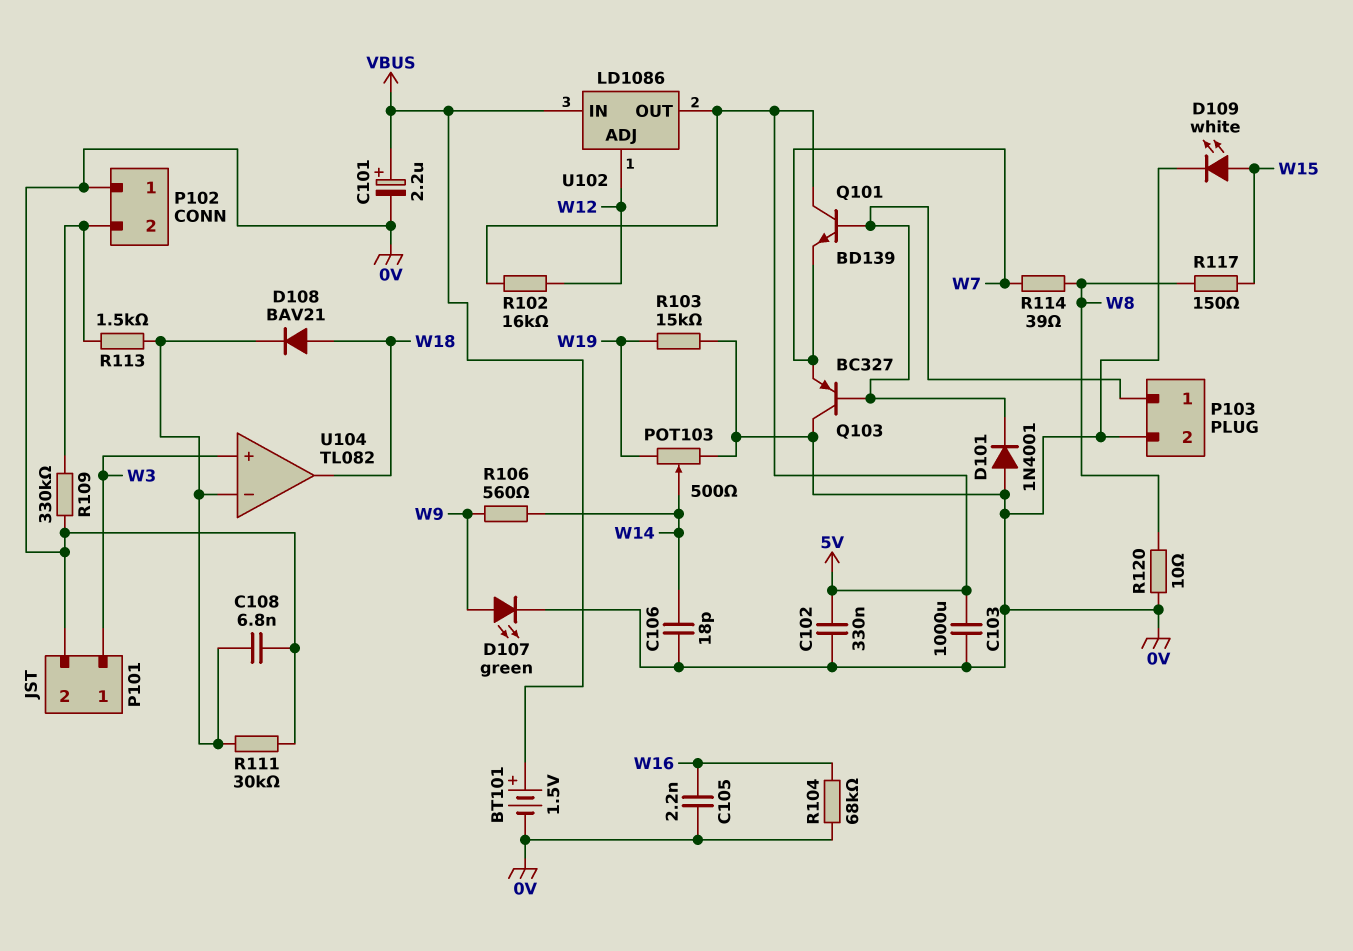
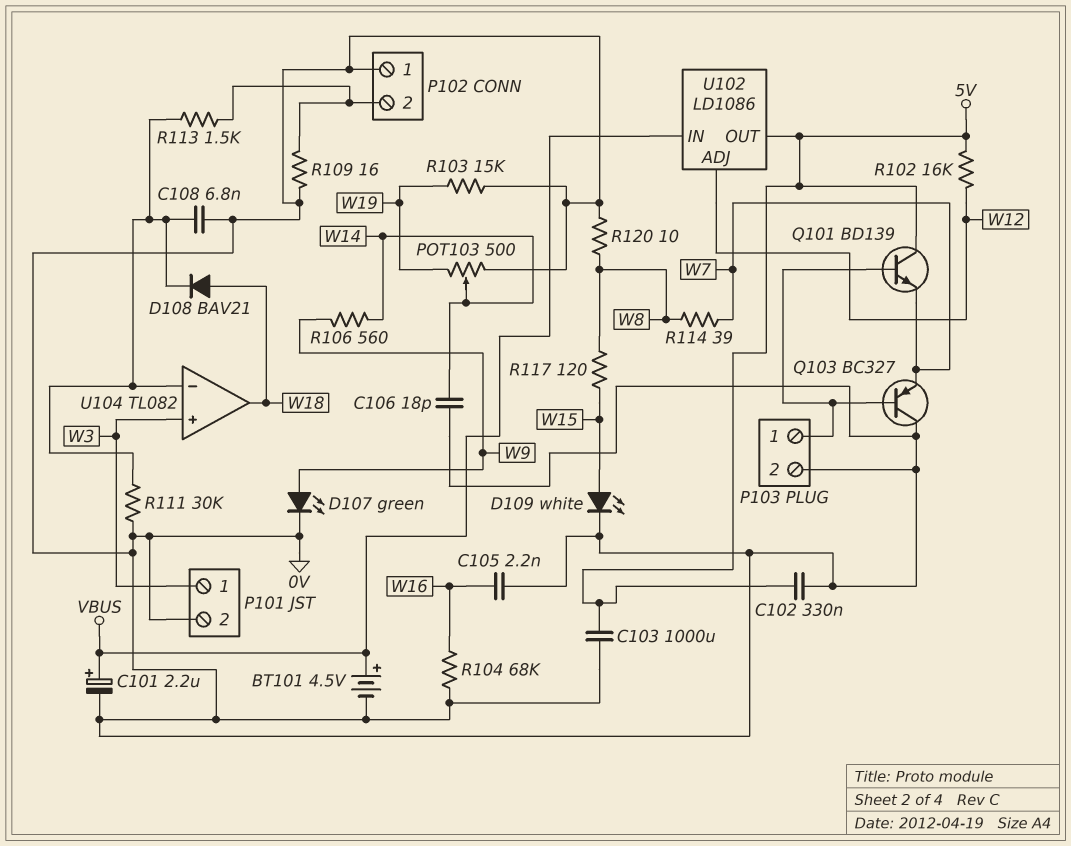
BT101: 1.5V (plus VBUS, minus 0V) -> 4.5V (plus VBUS, minus 0V)
D101: diode 1N4001 (A 0V, K P103/1) -> none
R109: 330k (0V, P102/2) -> 16 (0V, P102/2)
R117: 150 (W8, W15) -> 120 (W8, W15)

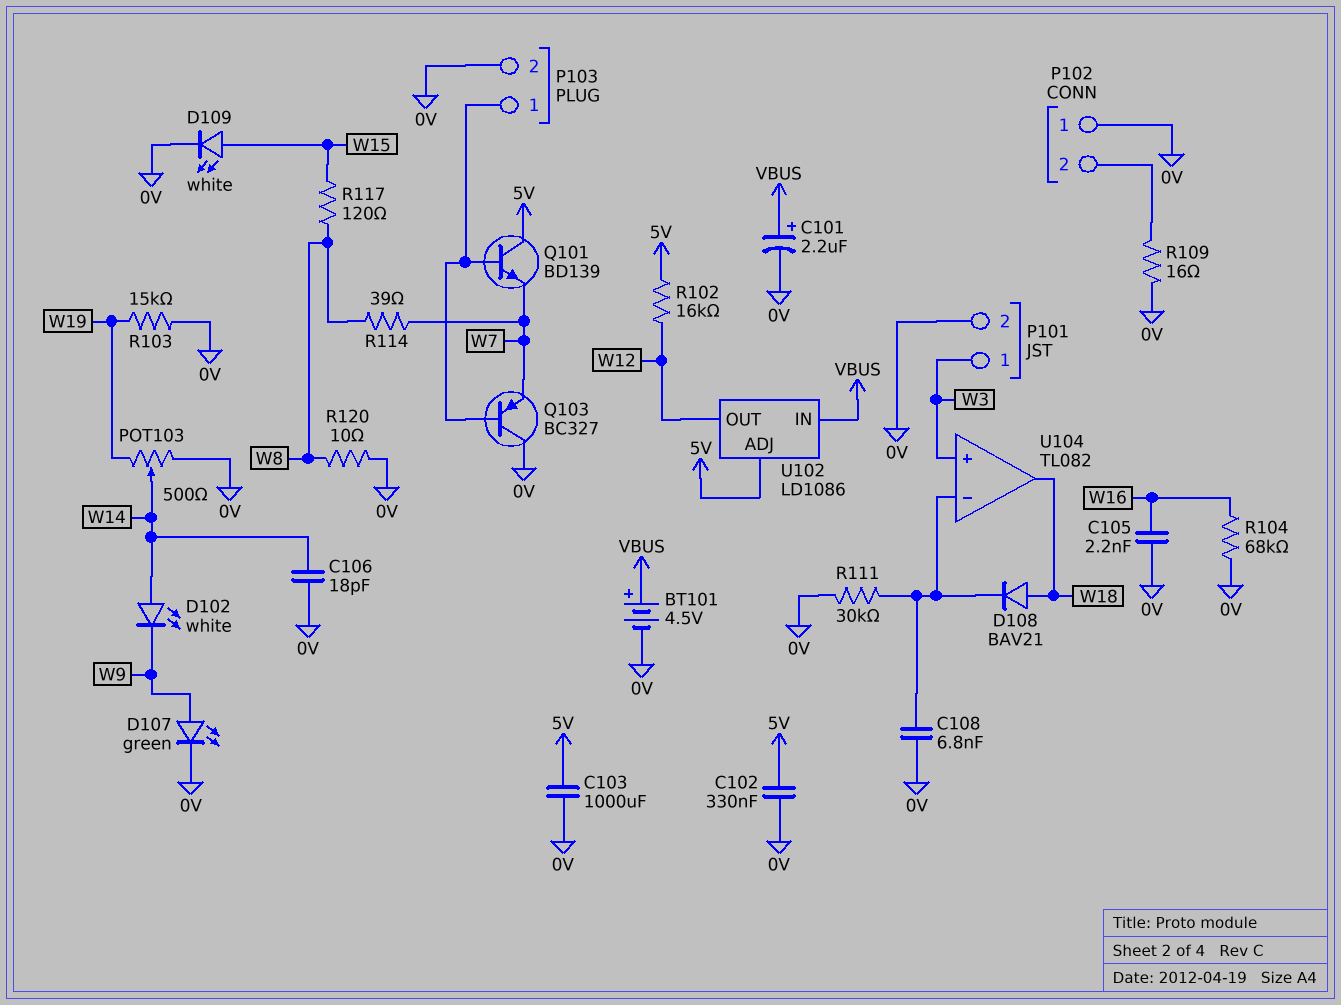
D102: none -> LED white (A W14, K W9)
R106: 560 (W9, W14) -> none
R113: 1.5k (P102/2, U104/in-) -> none
U102 pin ADJ: W12 -> 5V
U102 pin OUT: 5V -> W12

